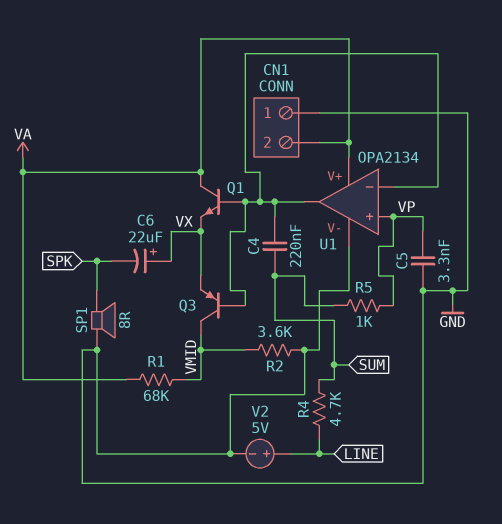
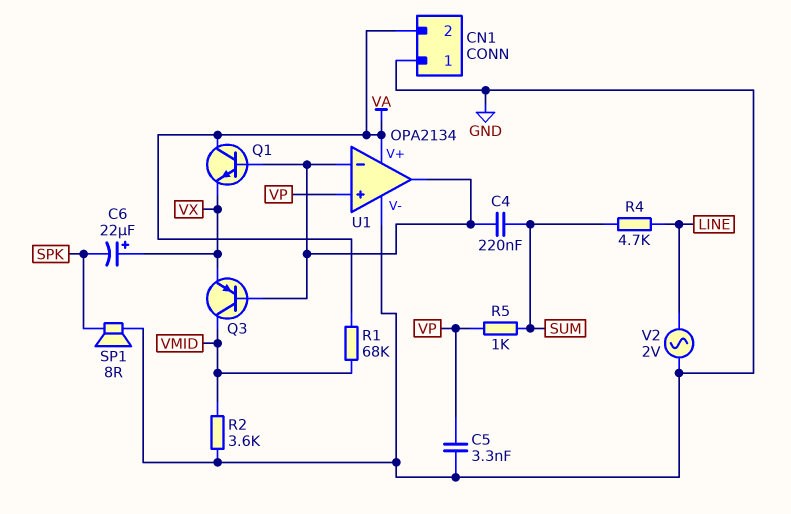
V2: 5V (plus LINE, minus GND) -> AC 2V (GND, LINE)

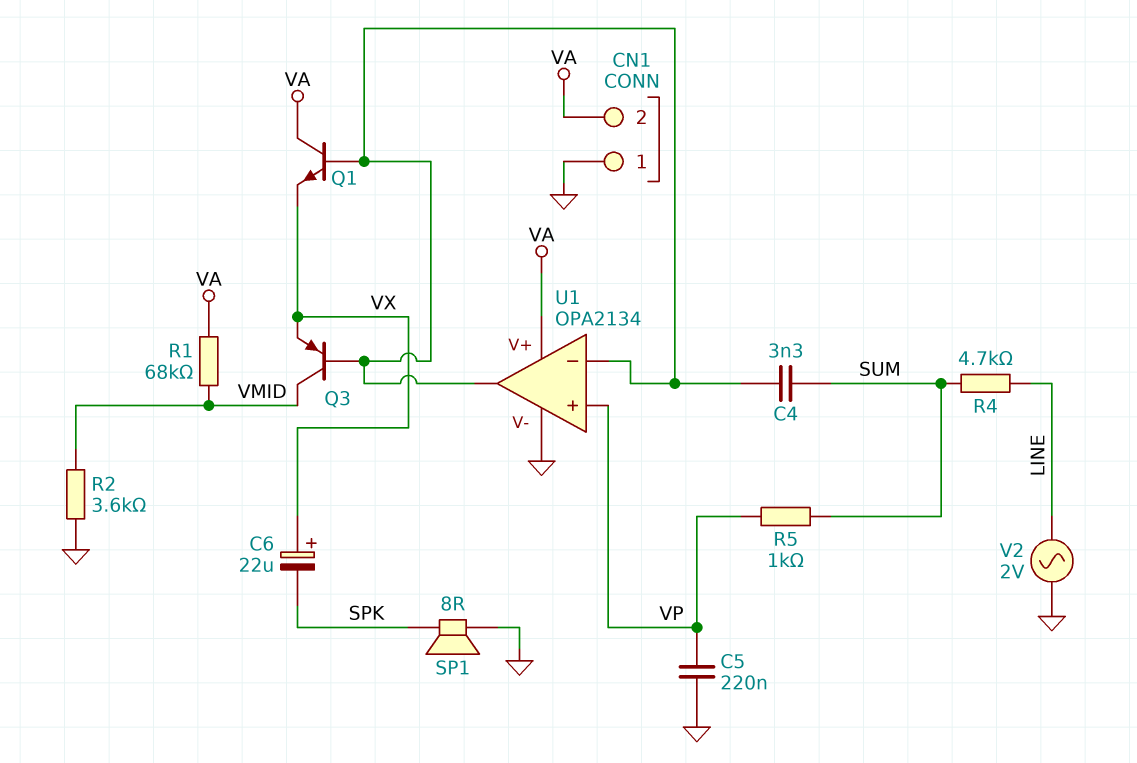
C4: 220nF (SUM, U1/in-) -> 3.3nF (SUM, U1/in-)
C5: 3.3nF (GND, VP) -> 220nF (GND, VP)

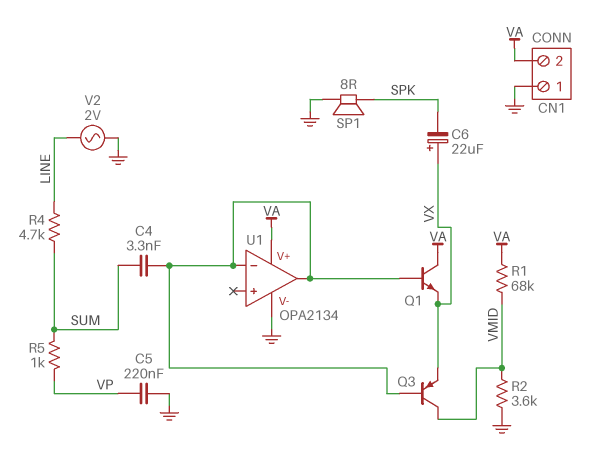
U1 pin in+: VP -> none

